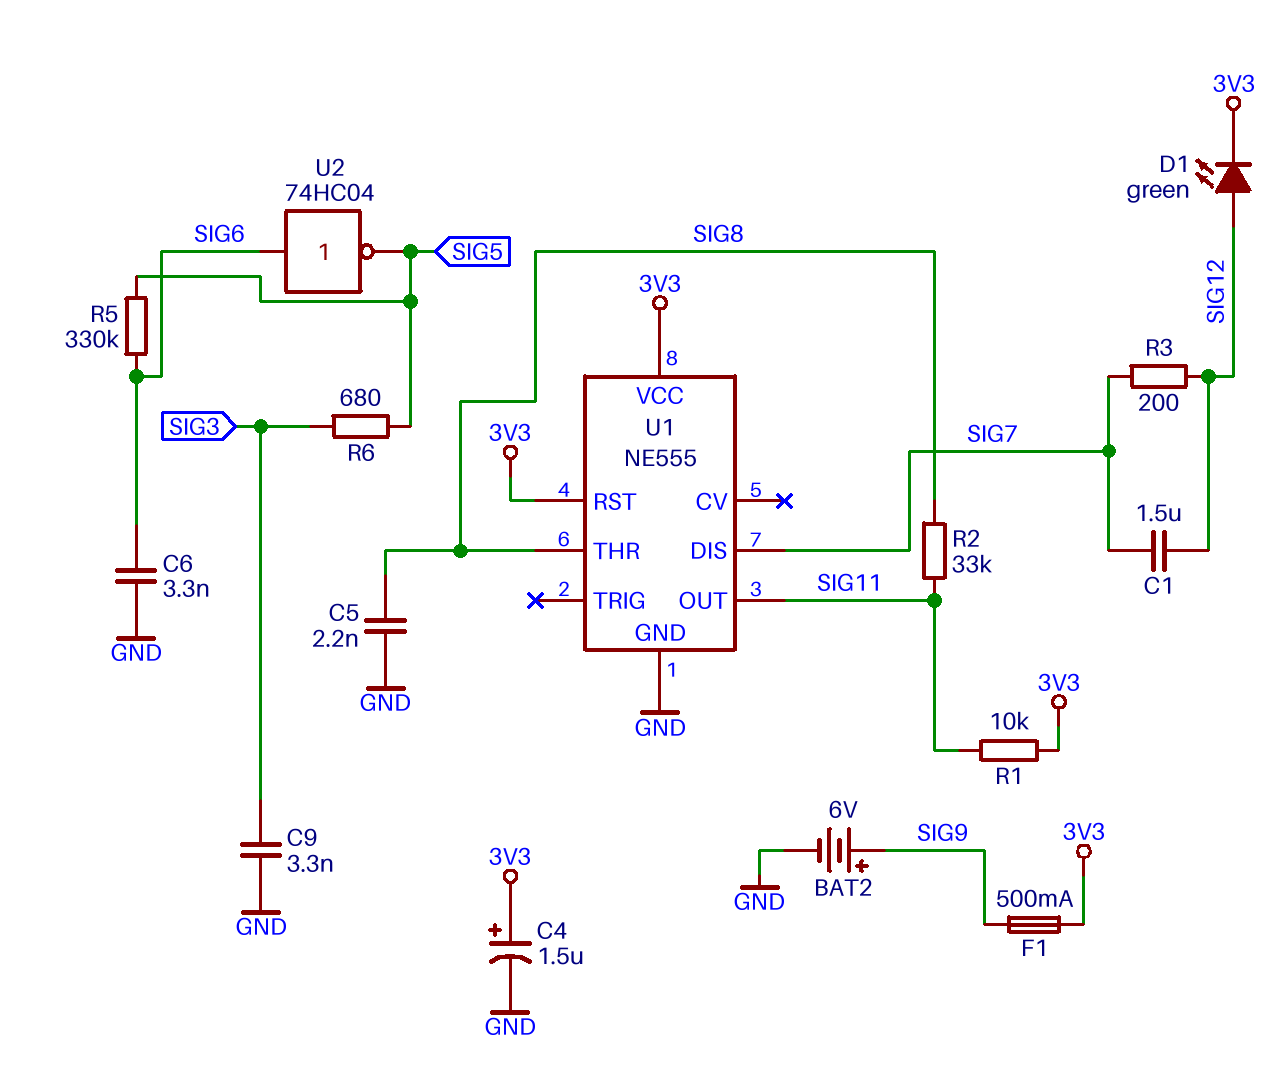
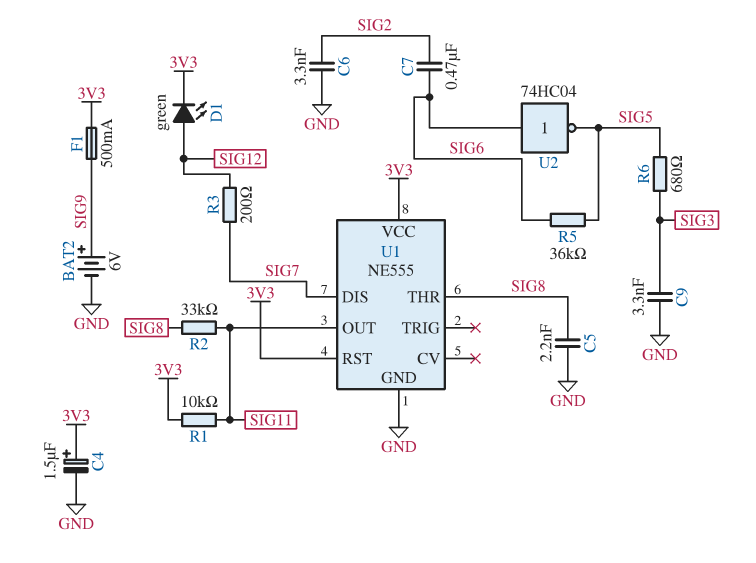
C1: 1.5uF (SIG7, SIG12) -> none
C6: 3.3nF (GND, SIG6) -> 3.3nF (GND, SIG2)
C7: none -> 470nF (SIG2, SIG6)
R5: 330k (SIG5, SIG6) -> 36k (SIG5, SIG6)

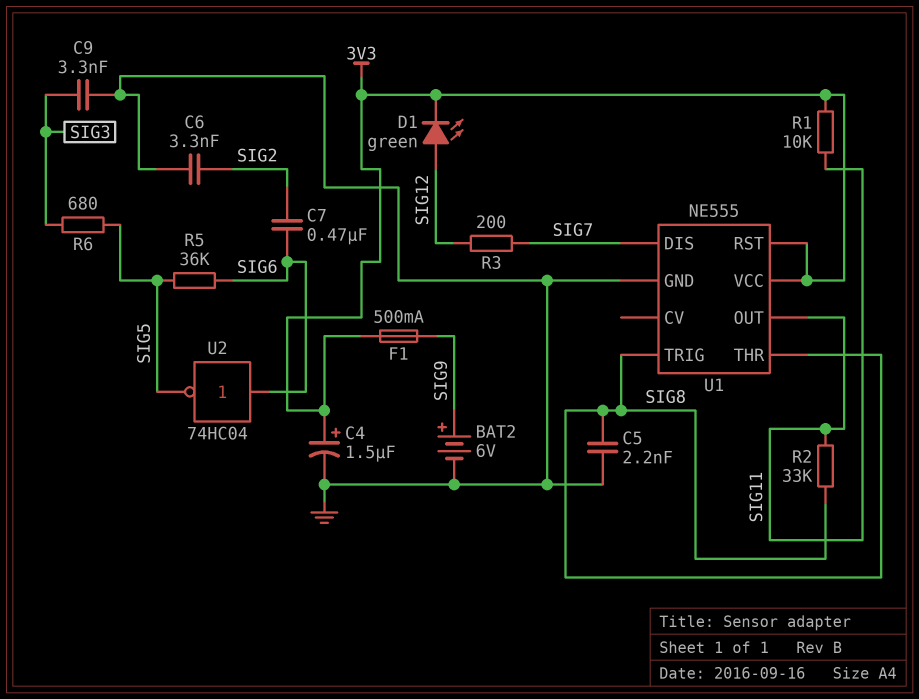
U1 pin TRIG: none -> SIG8

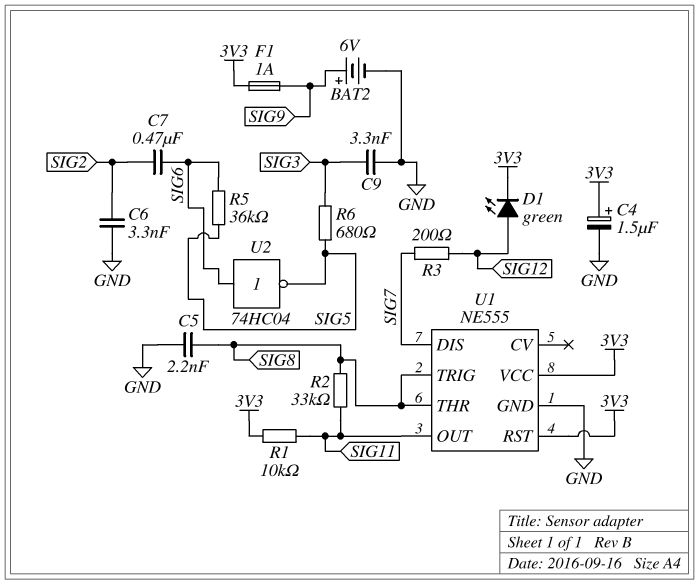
F1: 500mA (3V3, SIG9) -> 1A (3V3, SIG9)

